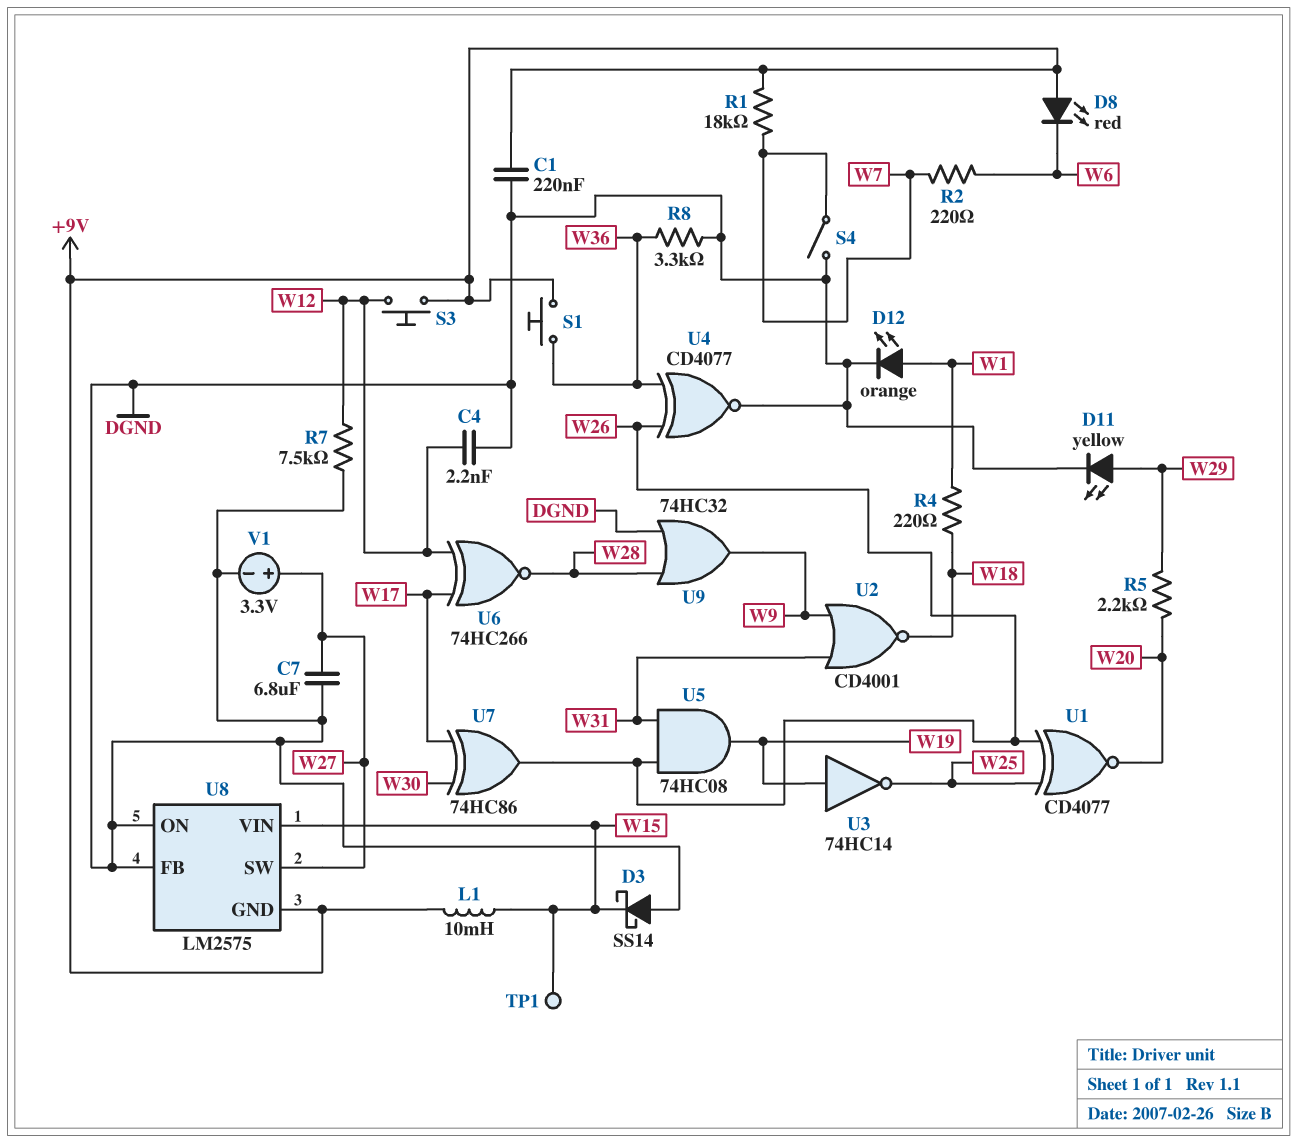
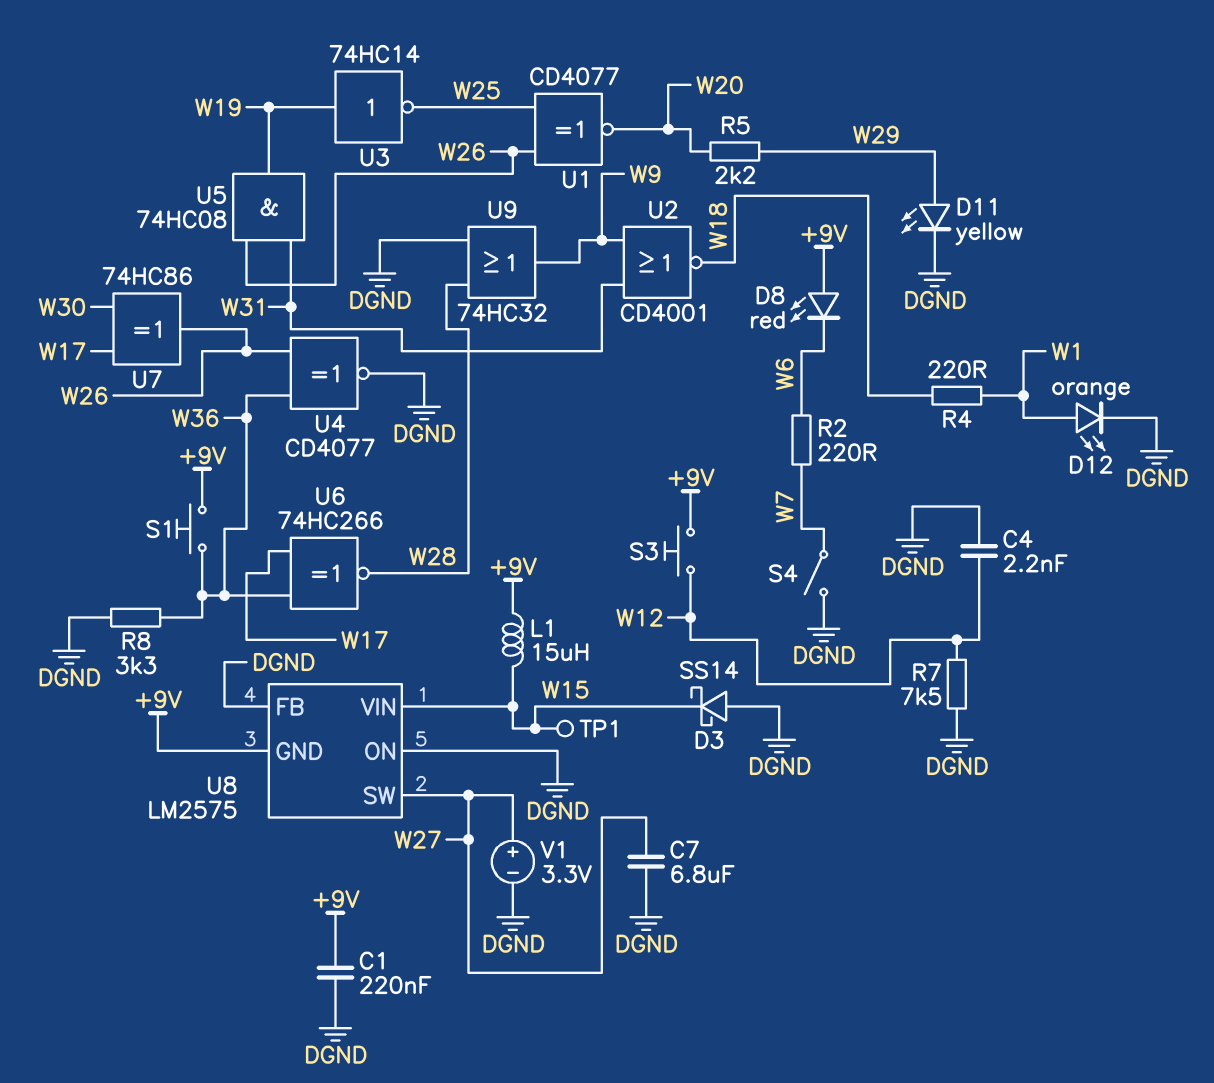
L1: 10mH (+9V, W15) -> 15uH (+9V, W15)
R1: 18k (+9V, W7) -> none
U6: XNOR 74HC266 (in W12, in W17, out W28) -> XNOR 74HC266 (in W17, in W36, out W28)

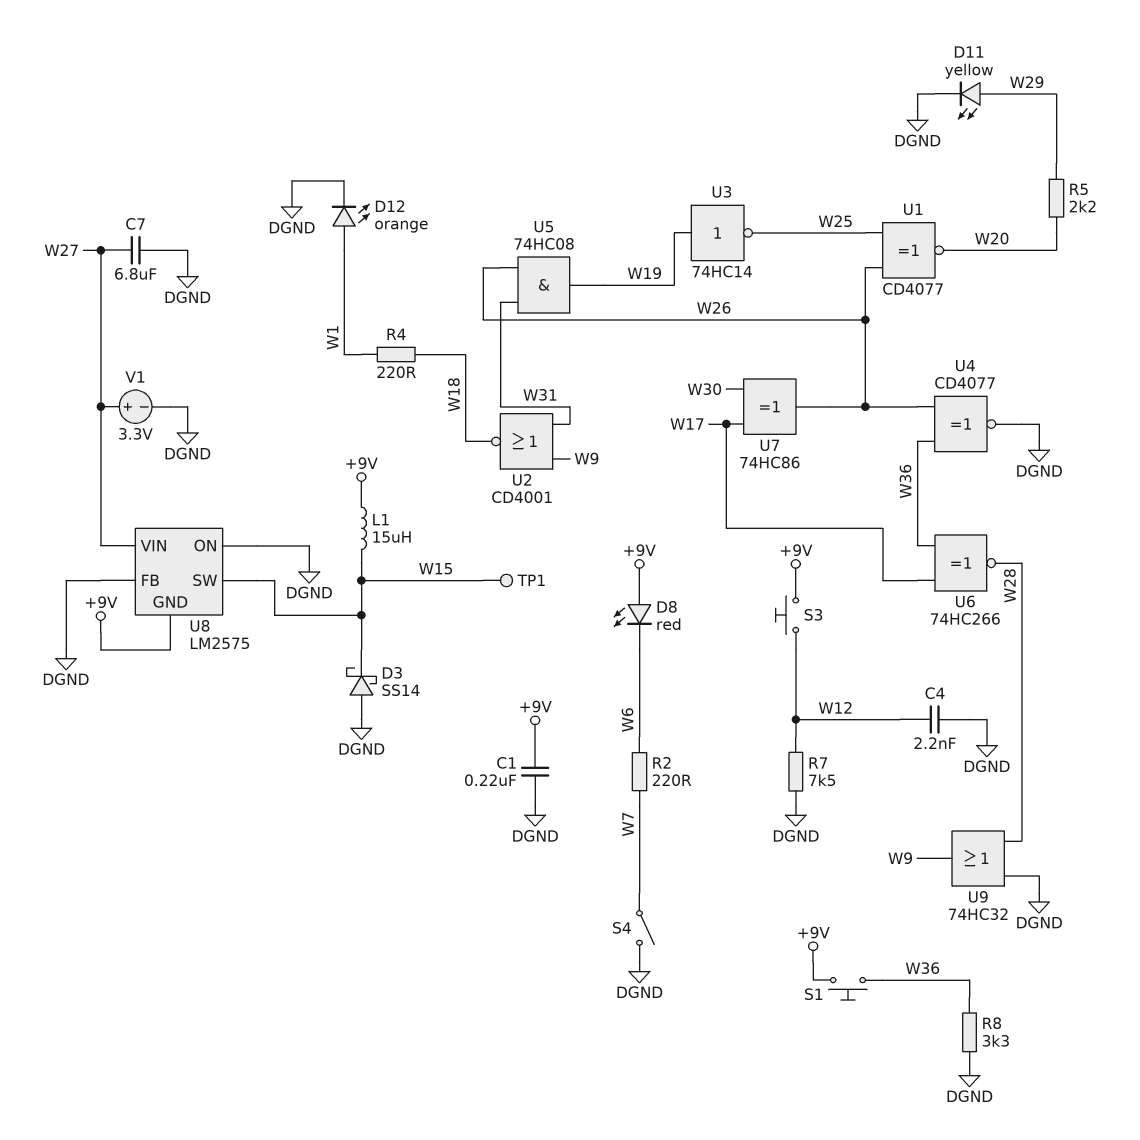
U8 pin SW: W27 -> W15
U8 pin VIN: W15 -> W27

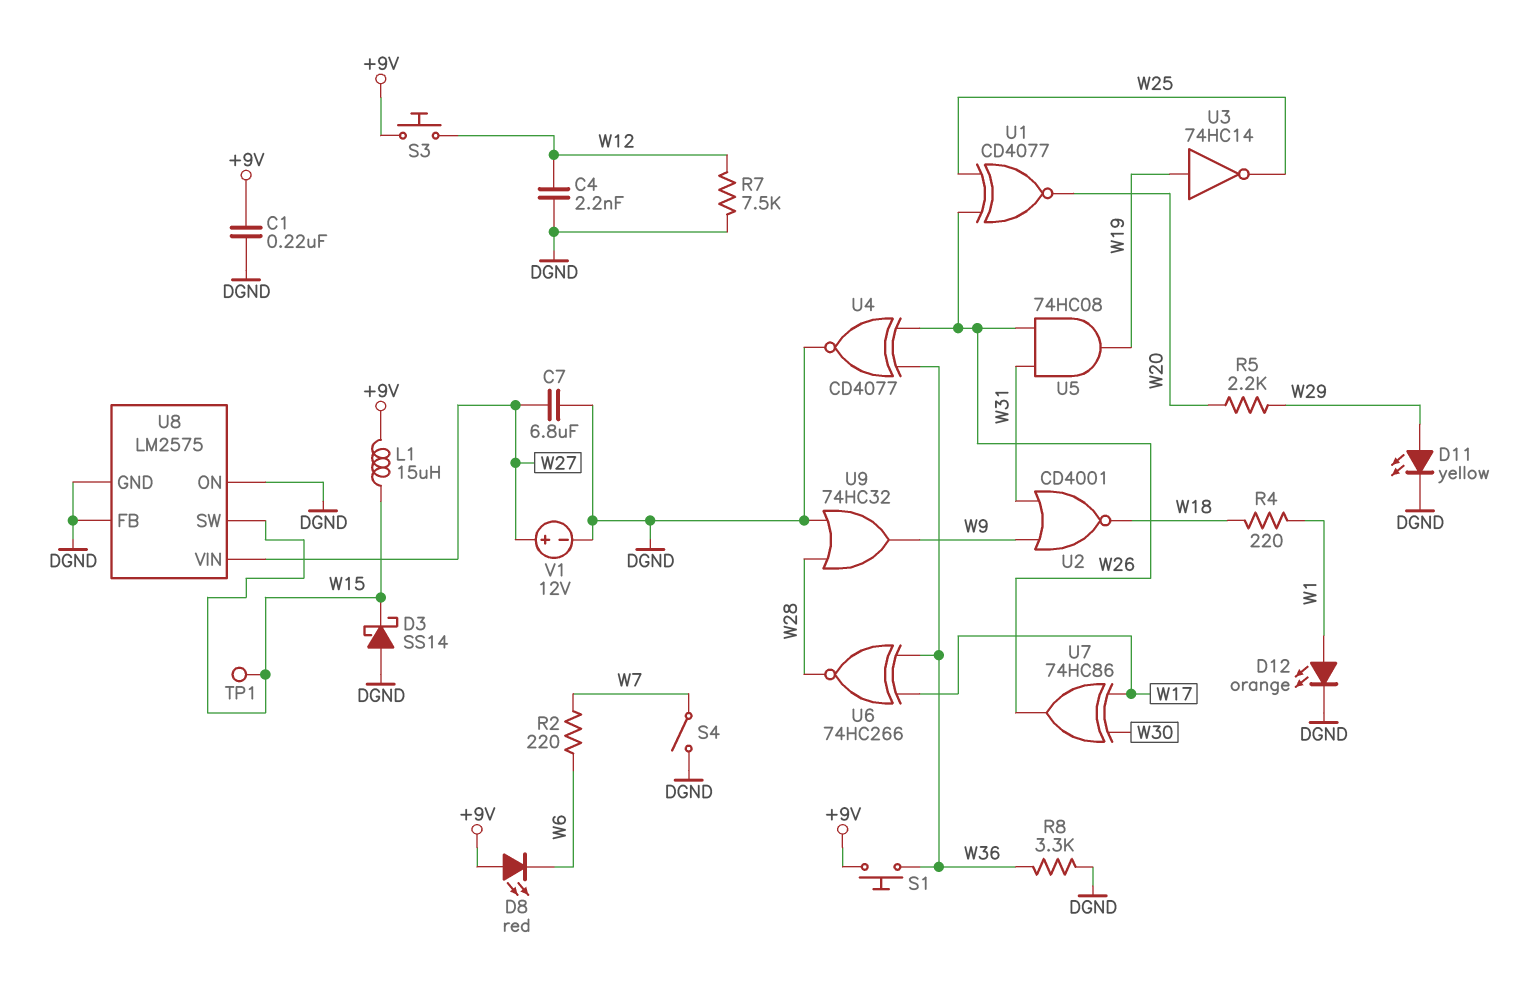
U8 pin GND: +9V -> DGND
V1: 3.3V (plus W27, minus DGND) -> 12V (plus W27, minus DGND)

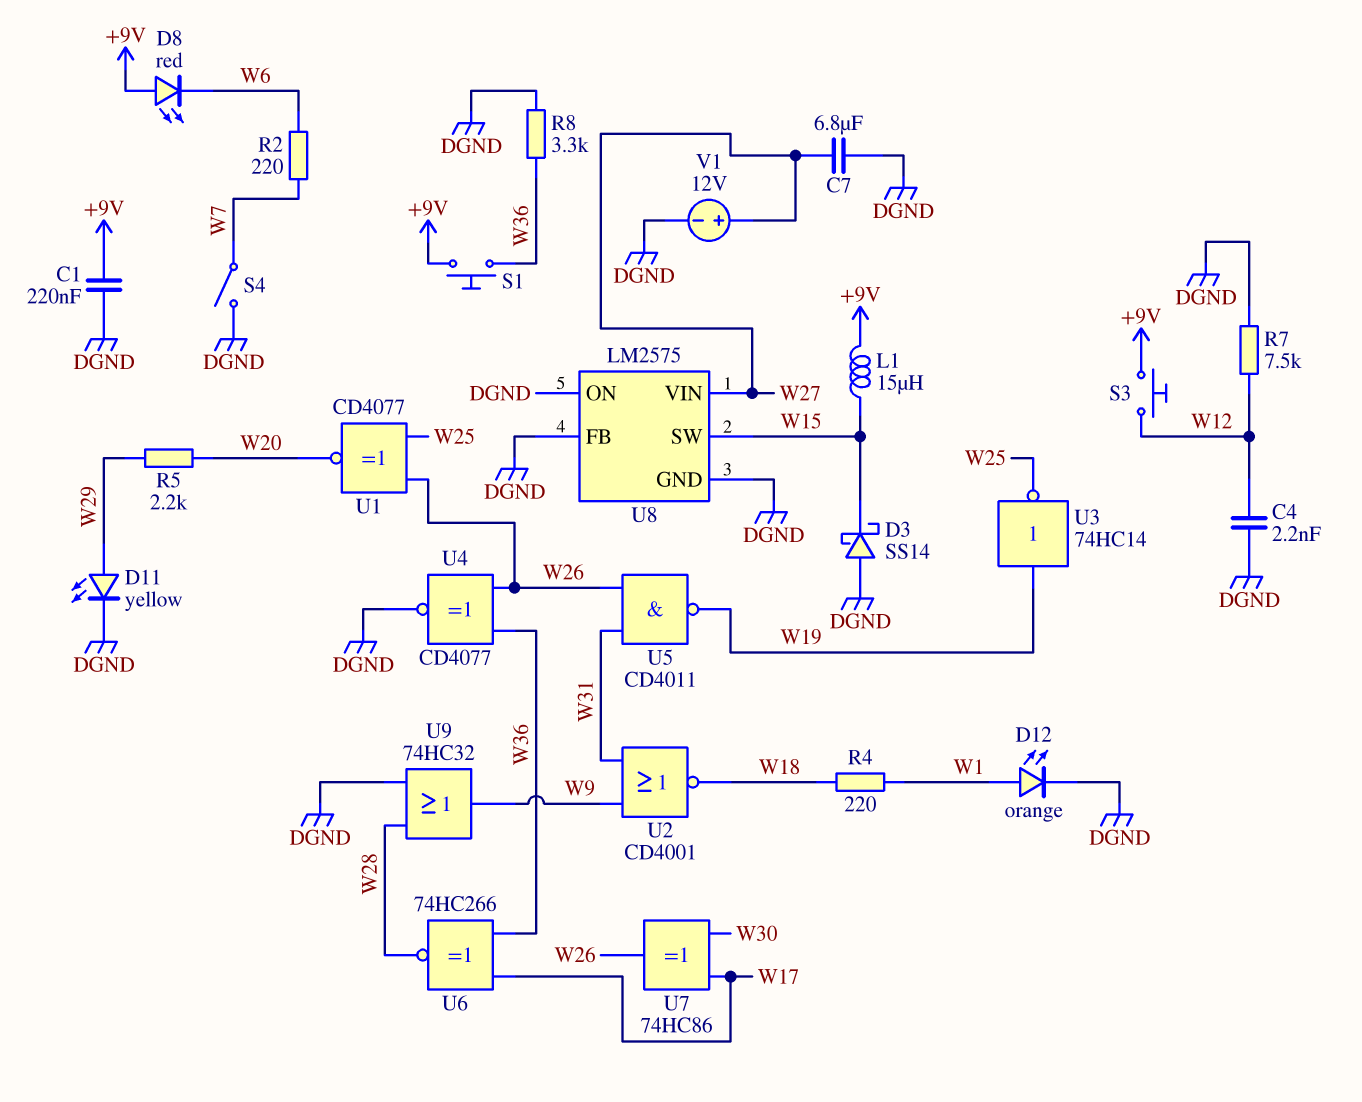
TP1: test point (W15) -> none
U5: AND 74HC08 (in W26, in W31, out W19) -> NAND CD4011 (in W26, in W31, out W19)

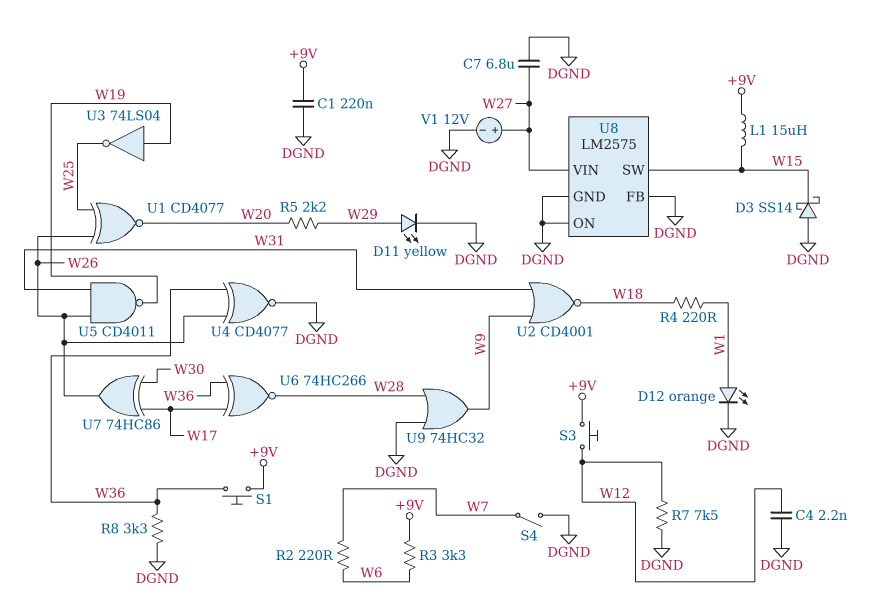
D8: LED red (A +9V, K W6) -> none
R3: none -> 3.3k (+9V, W6)
U3: NOT 74HC14 (in W19, out W25) -> NOT 74LS04 (in W19, out W25)

